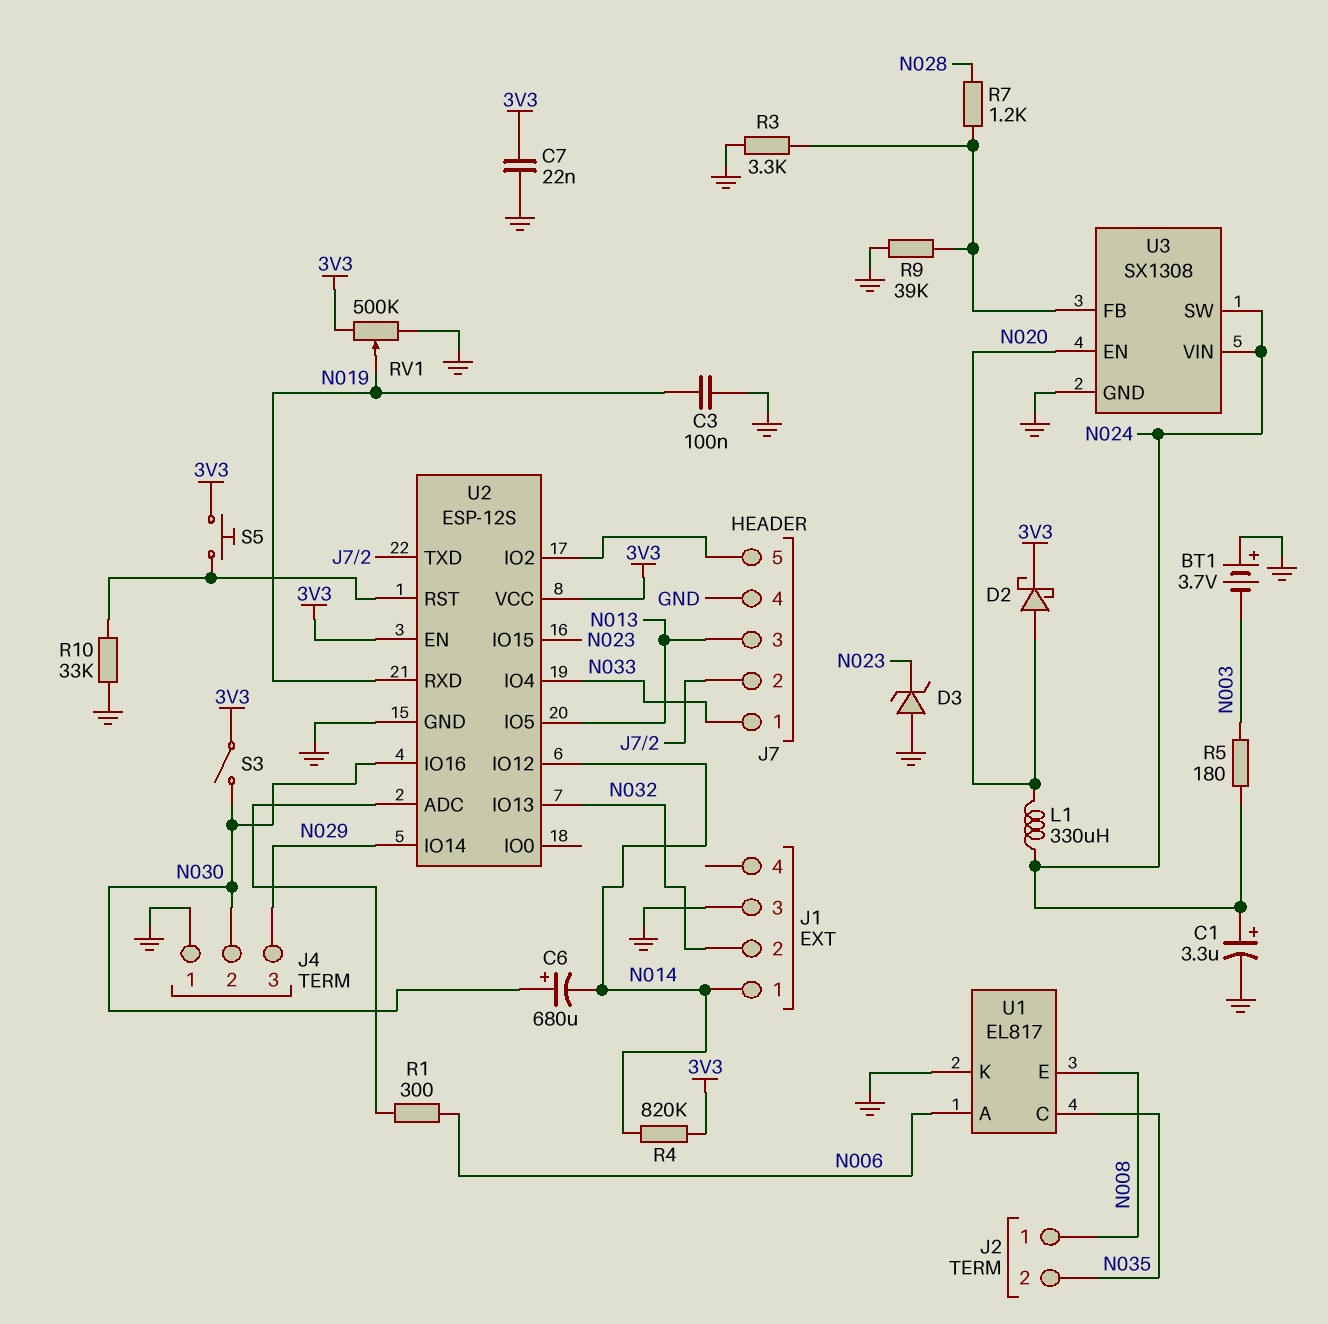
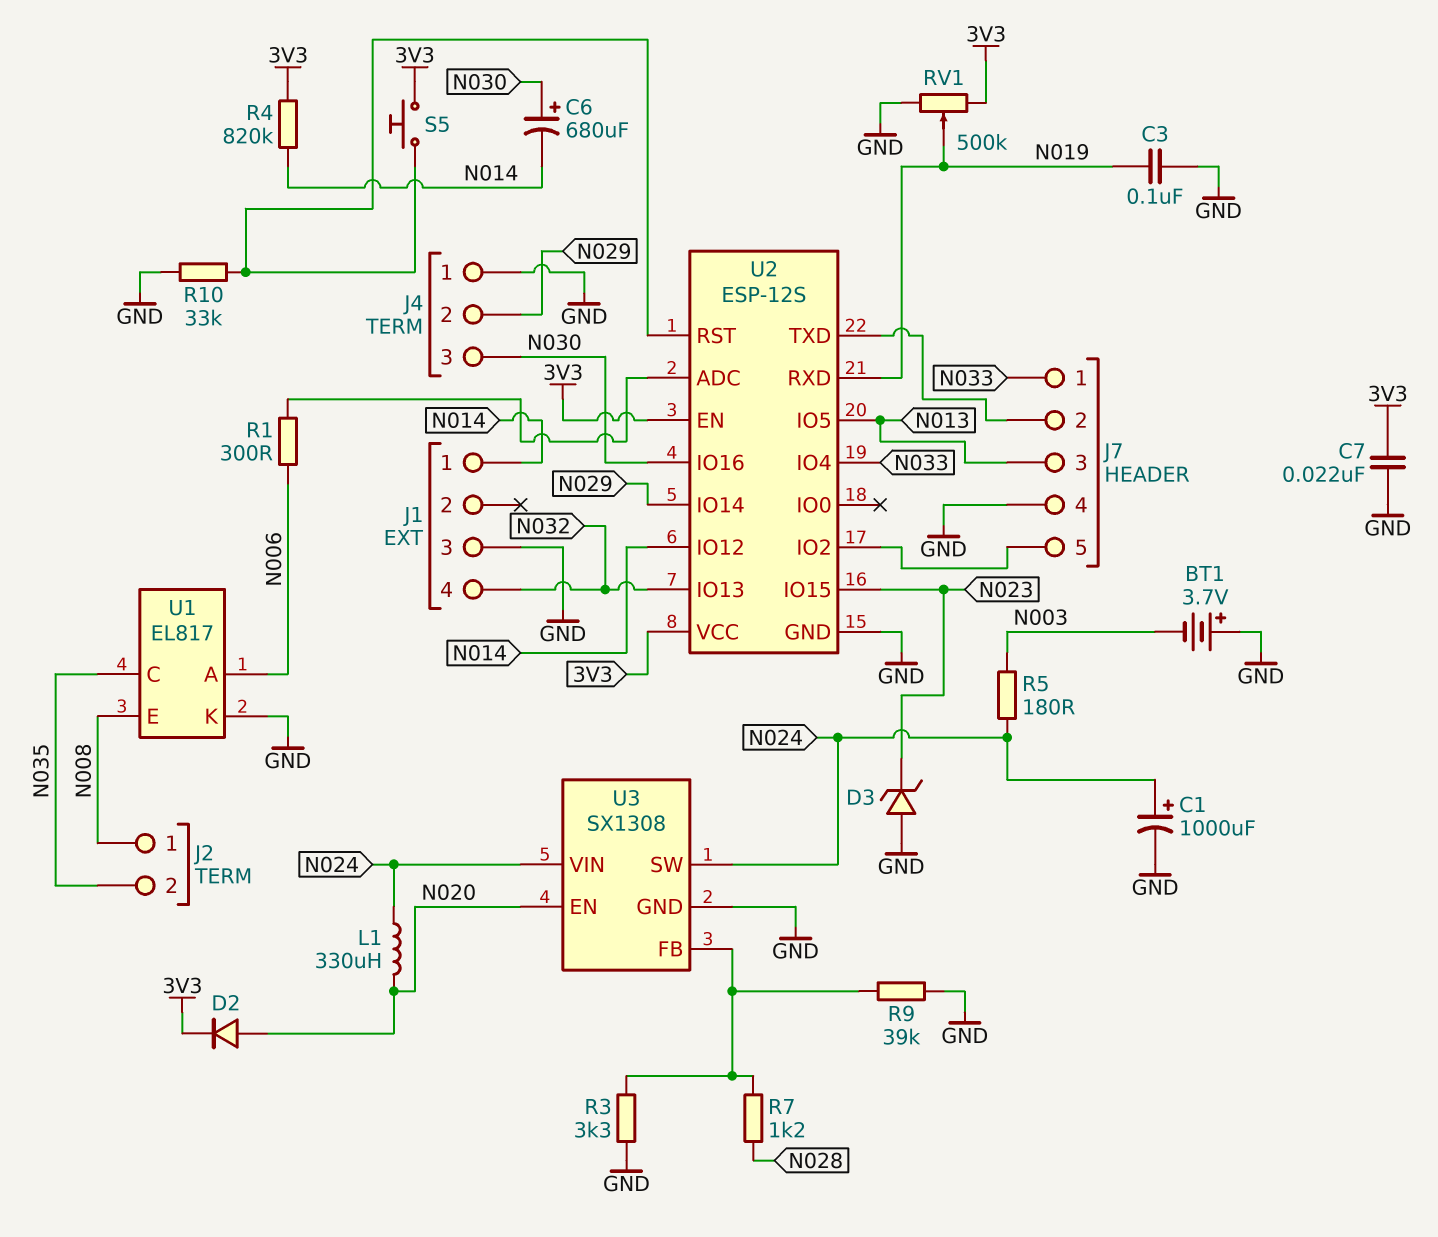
C1: 3.3uF (plus N024, minus GND) -> 1000uF (plus N024, minus GND)
D2: schottky (A N020, K 3V3) -> diode (A N020, K 3V3)
J1 pin 2: N032 -> none
J1 pin 4: none -> N032
J4 pin 2: N030 -> N029
J4 pin 3: N029 -> N030
S3: switch (3V3, N030) -> none

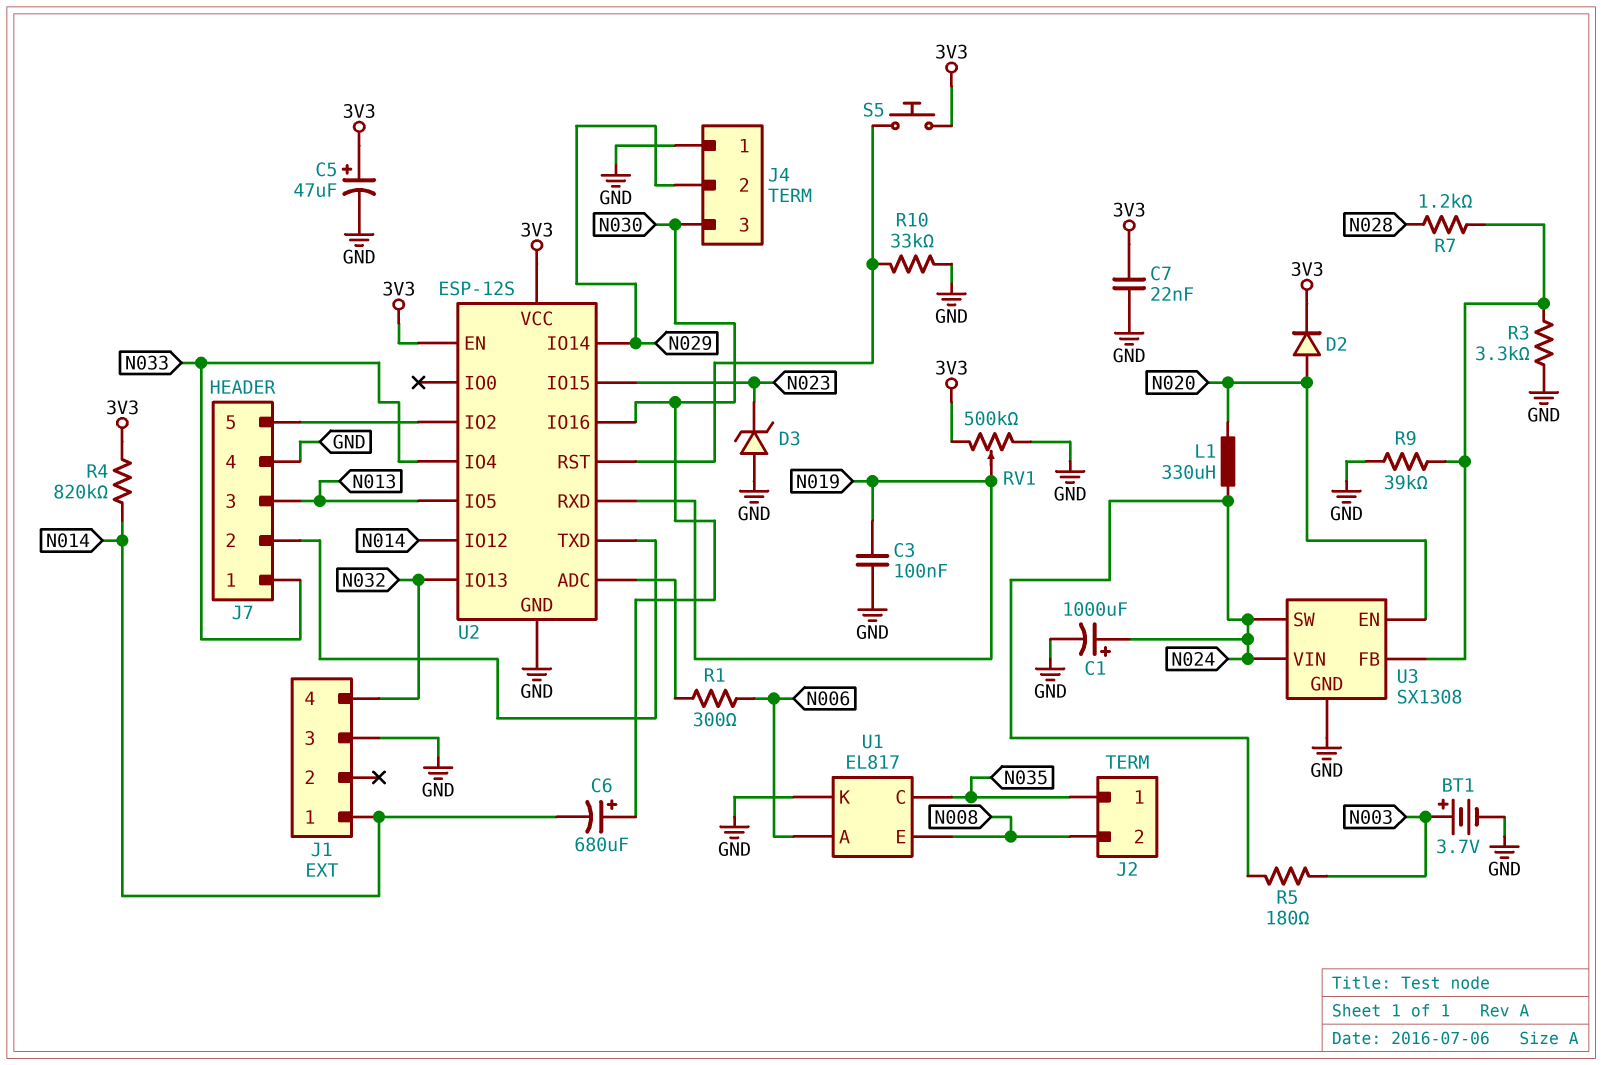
BT1: 3.7V (plus GND, minus N003) -> 3.7V (plus N003, minus GND)
C5: none -> 47uF (plus 3V3, minus GND)
J2 pin 1: N008 -> N035
J2 pin 2: N035 -> N008

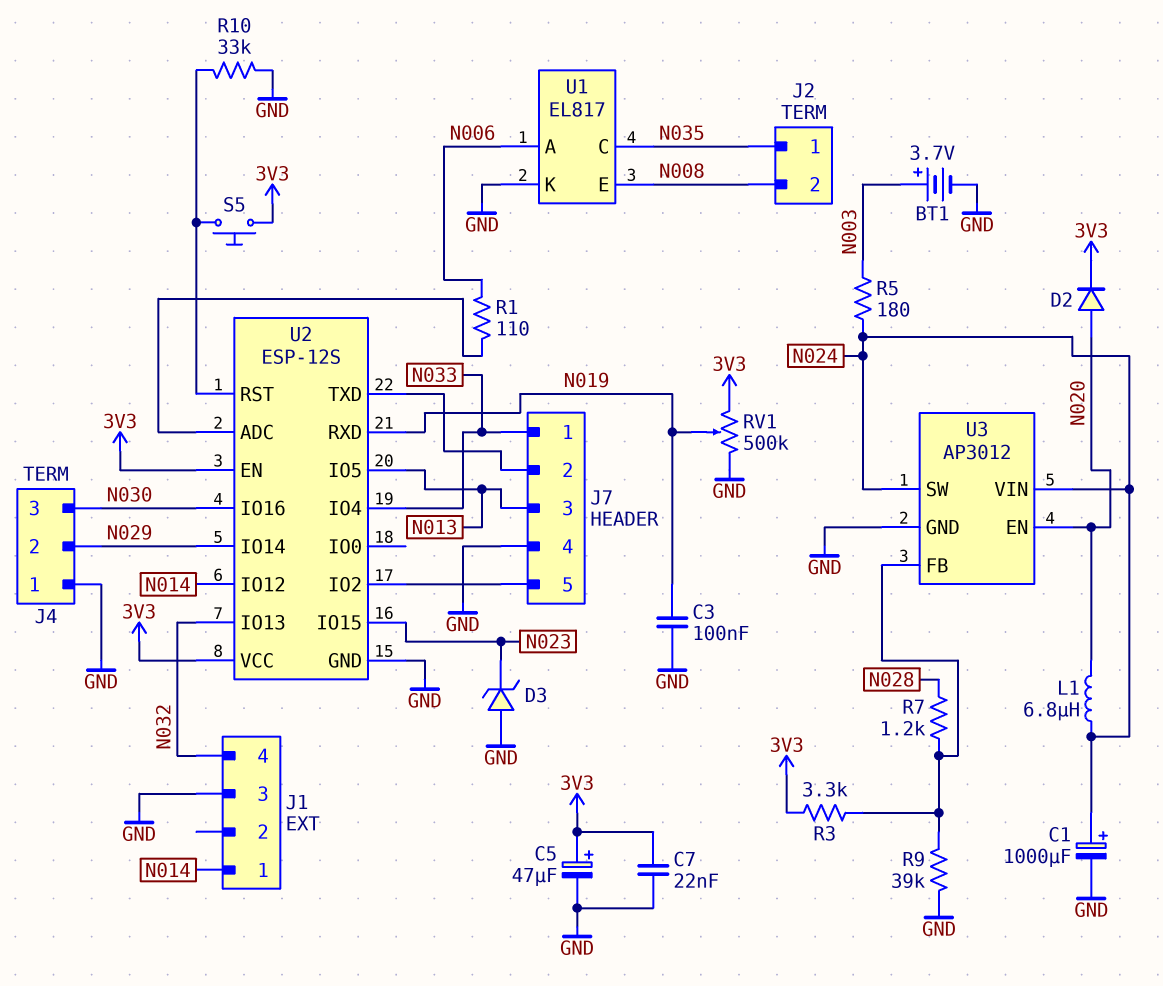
C6: 680uF (plus N030, minus N014) -> none
L1: 330uH (N020, N024) -> 6.8uH (N020, N024)
R1: 300 (N006, U2/ADC) -> 110 (N006, U2/ADC)
R3: 3.3k (GND, U3/FB) -> 3.3k (3V3, U3/FB)
R4: 820k (3V3, N014) -> none
U3: SX1308 -> AP3012

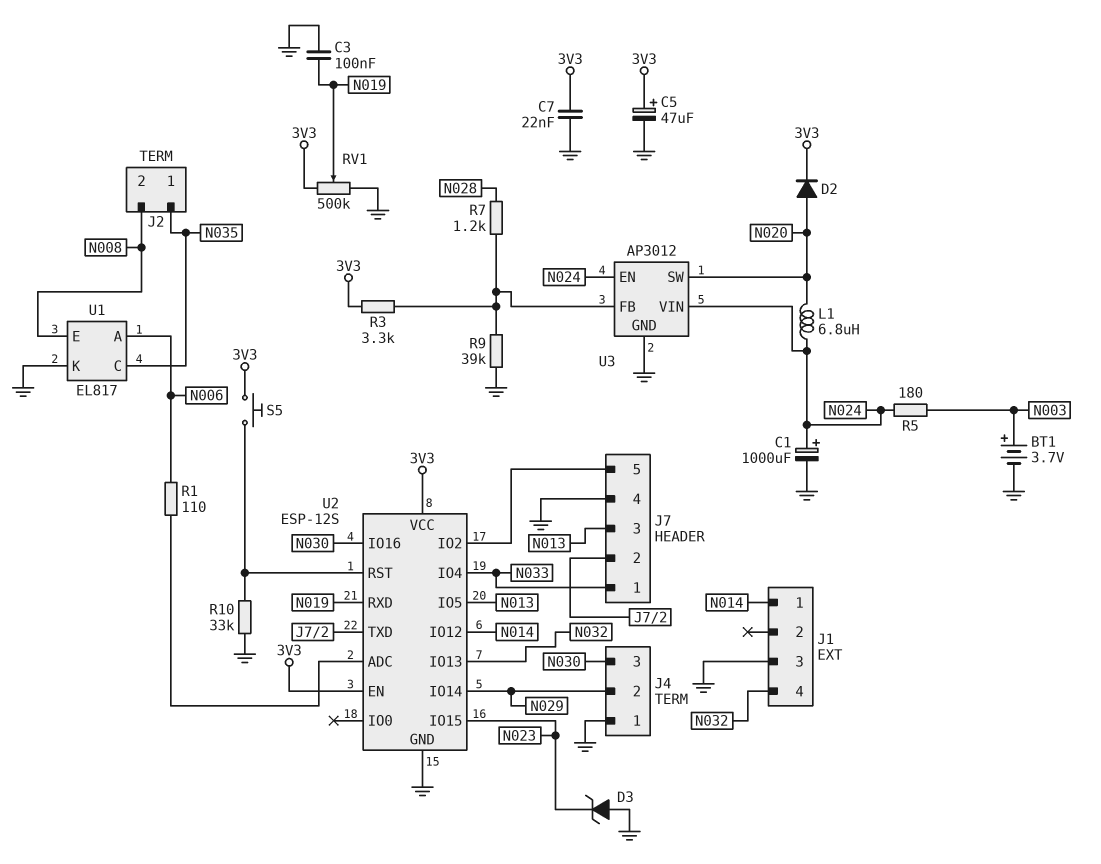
U3 pin EN: N020 -> N024
U3 pin SW: N024 -> N020

